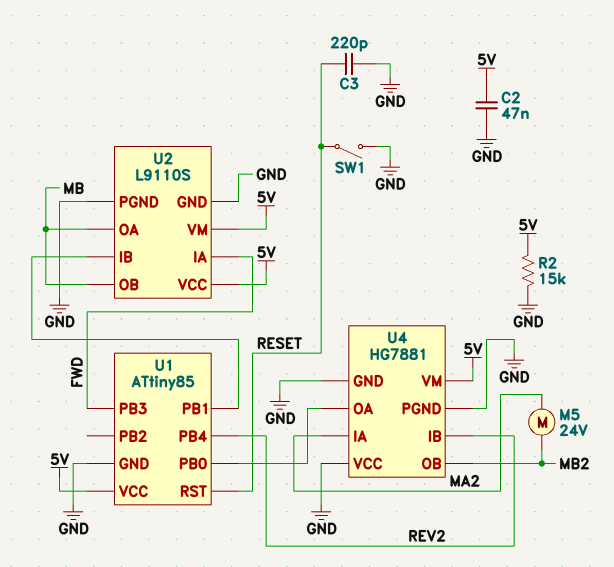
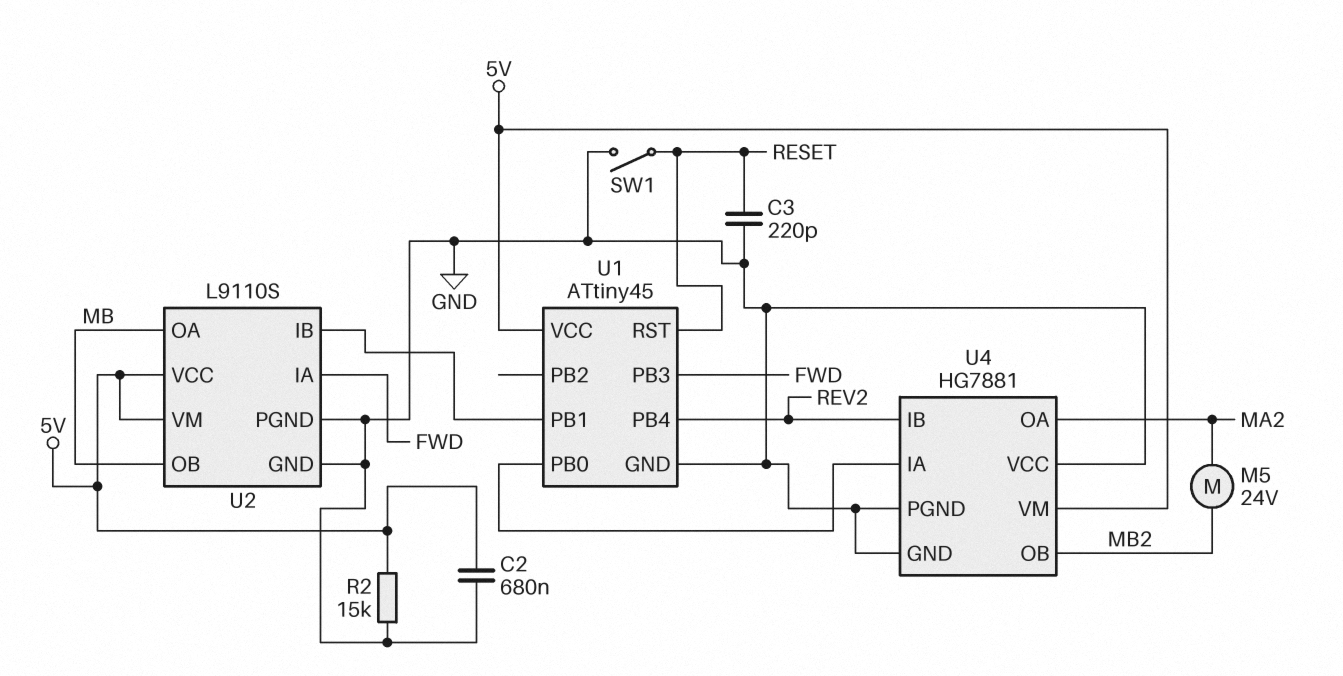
C2: 47nF (5V, GND) -> 680nF (5V, GND)
U1: ATtiny85 -> ATtiny45
U4 pin IA: MA2 -> U1/PB0
U4 pin OA: U1/PB0 -> MA2

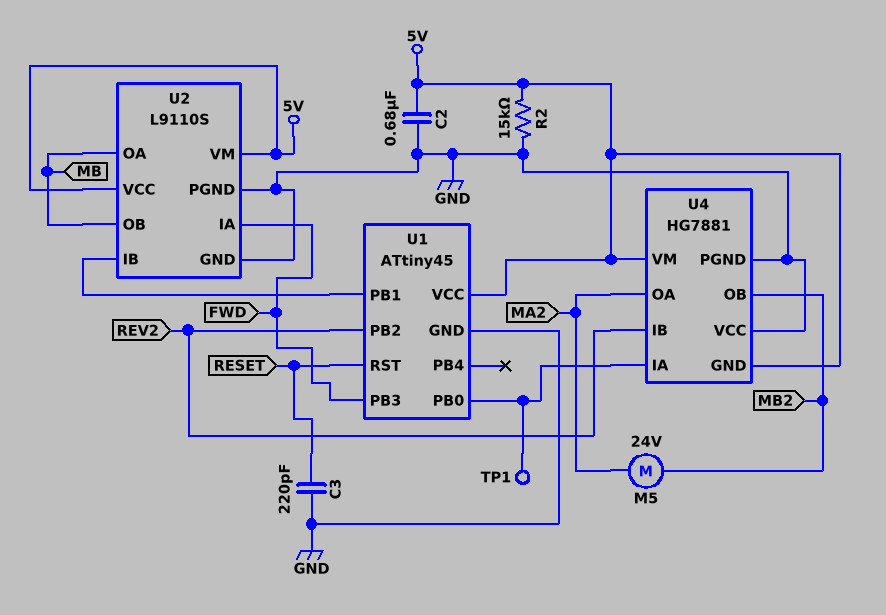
SW1: switch (GND, RESET) -> none
TP1: none -> test point (U1/PB0)
U1 pin PB2: none -> REV2
U1 pin PB4: REV2 -> none
U4 pin GND: GND -> 5V

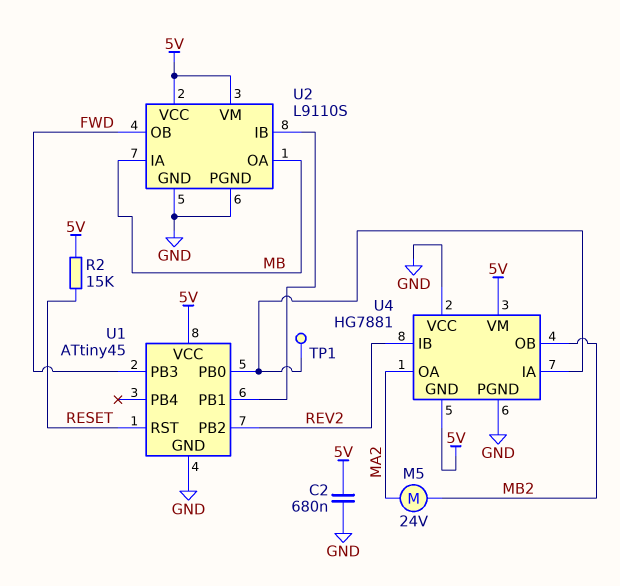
C3: 220pF (GND, RESET) -> none
R2: 15k (5V, GND) -> 15k (5V, RESET)
U2 pin IA: FWD -> MB
U2 pin OB: MB -> FWD

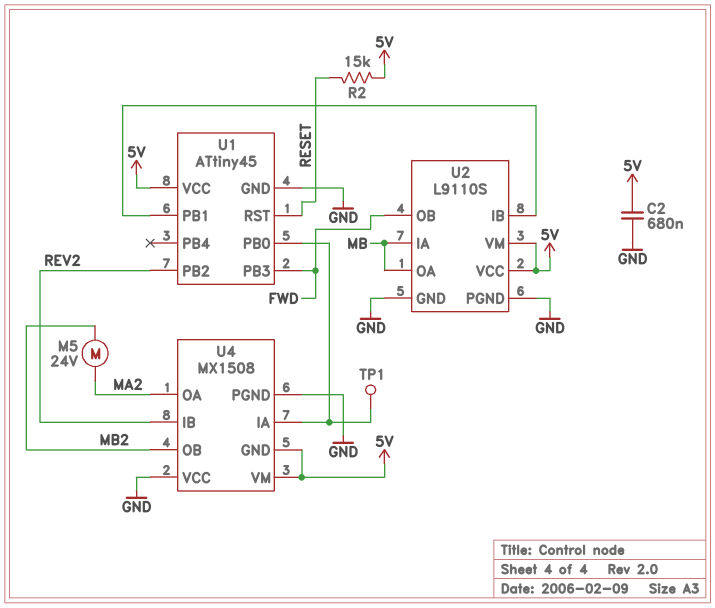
U4: HG7881 -> MX1508

